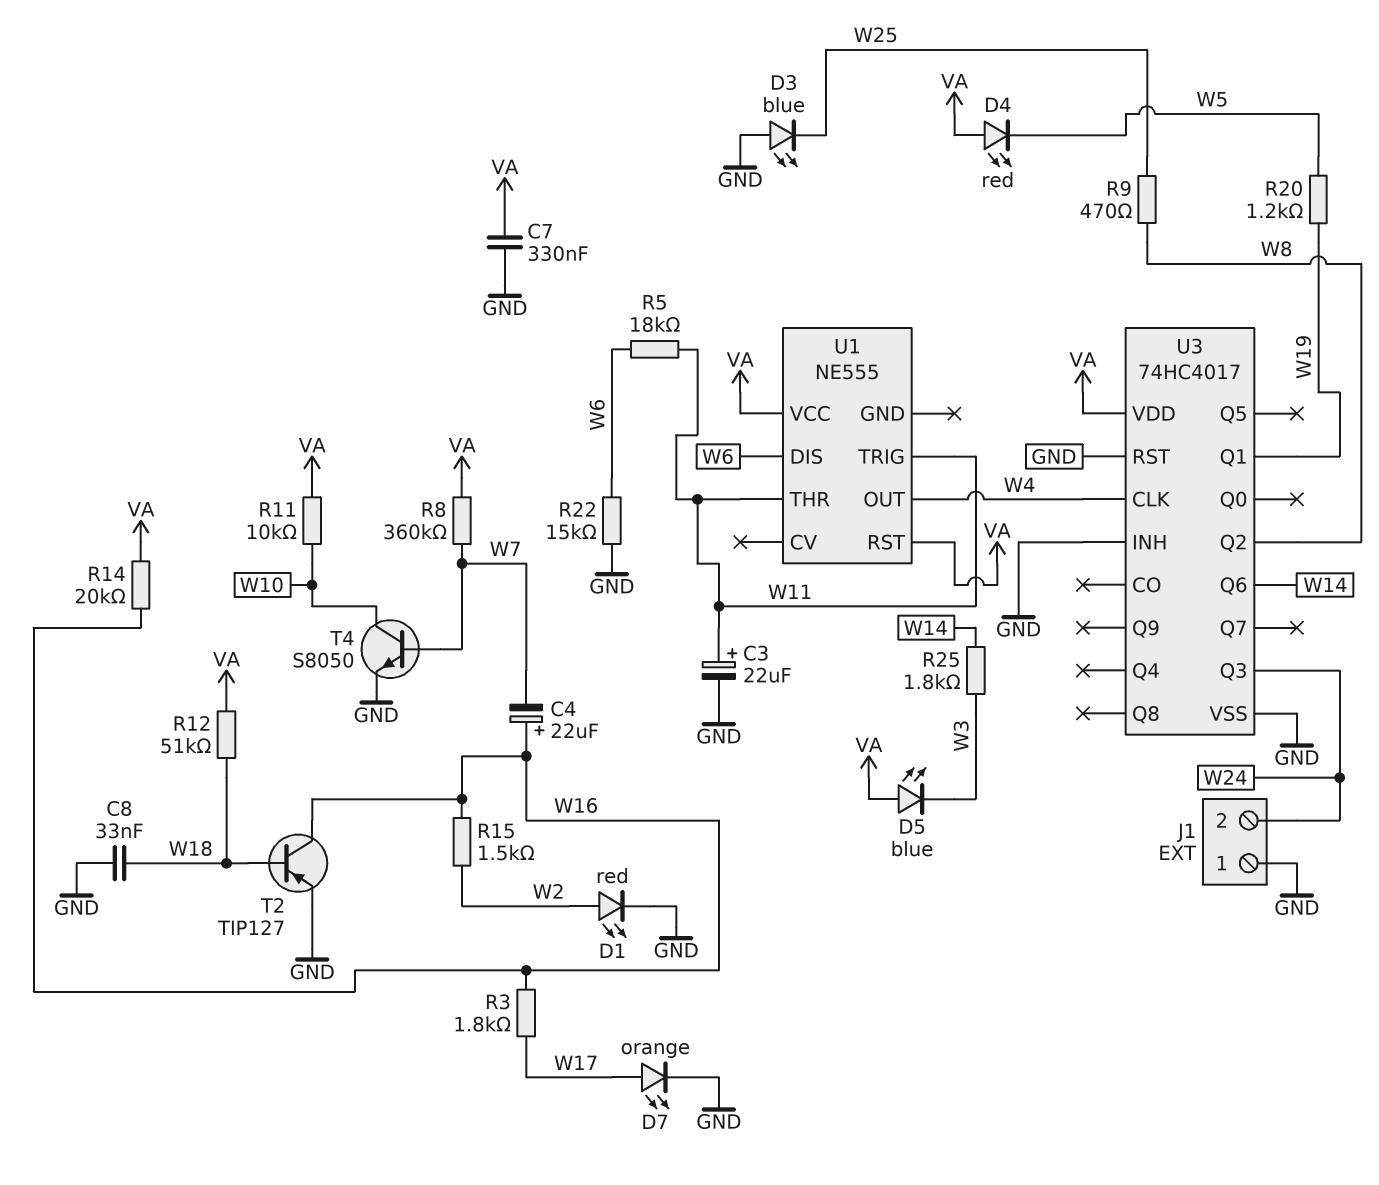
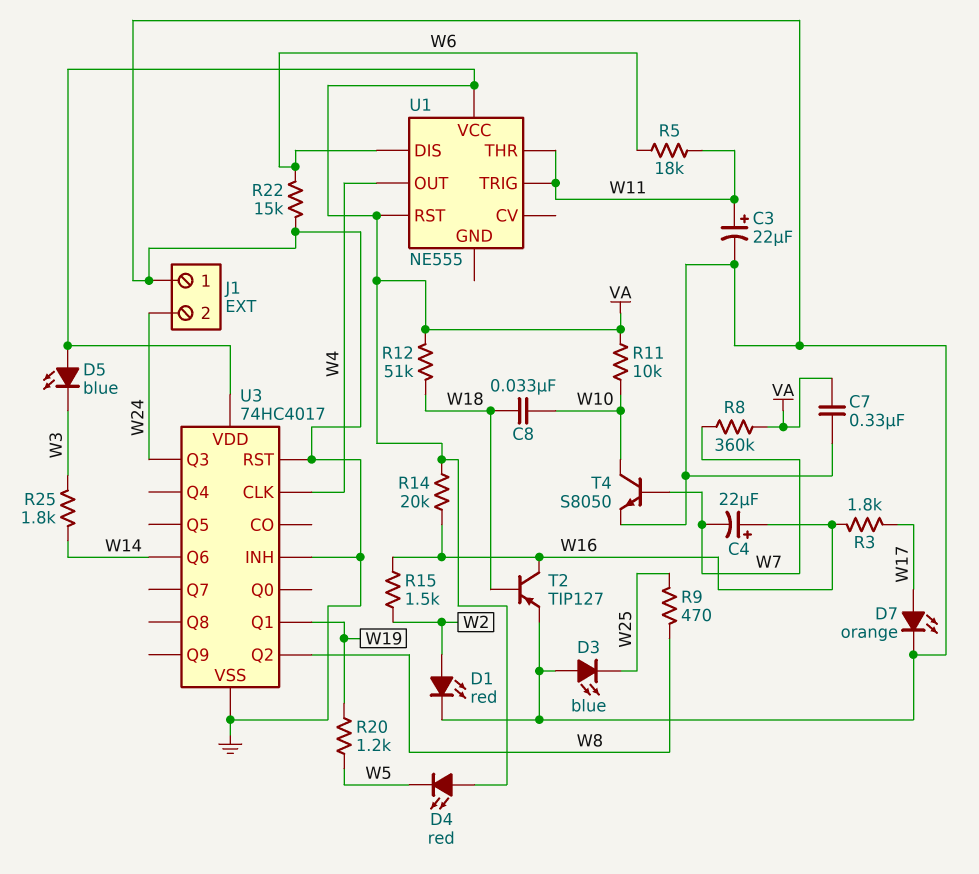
C8: 33nF (GND, W18) -> 33nF (W10, W18)

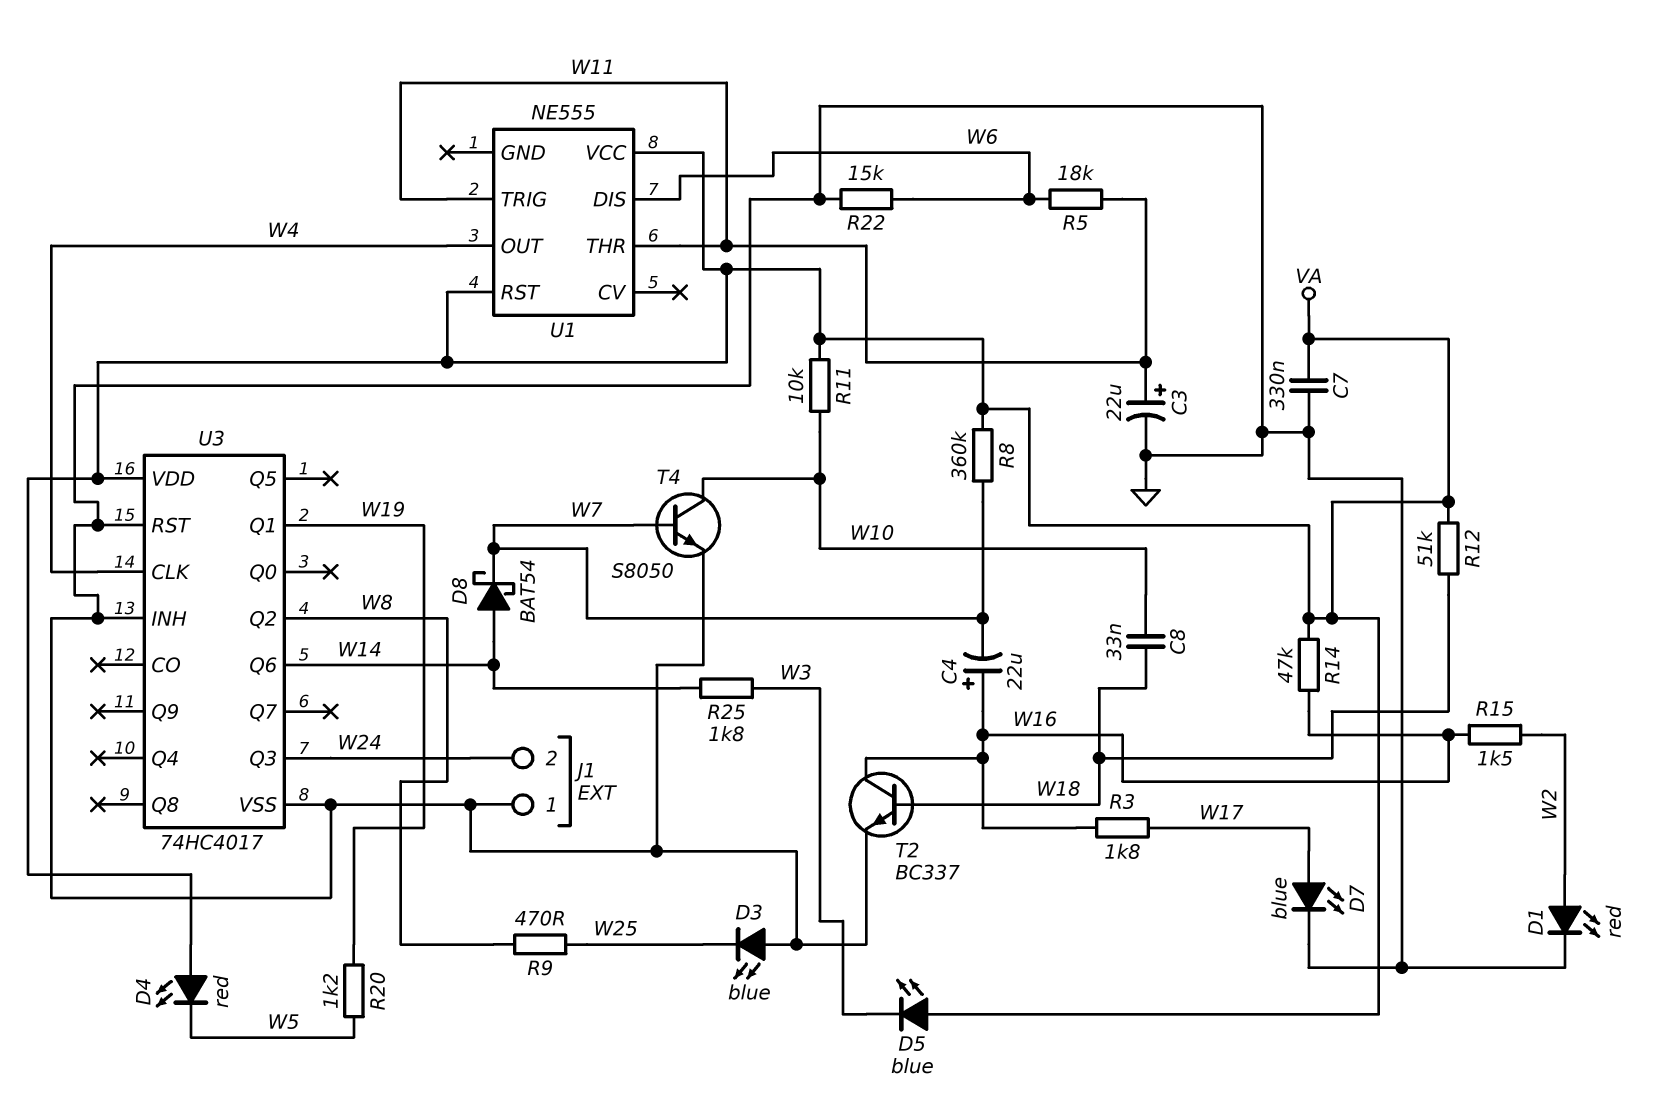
D7: LED orange (A W17, K GND) -> LED blue (A W17, K GND)
D8: none -> schottky BAT54 (A W14, K W7)
R14: 20k (VA, W16) -> 47k (VA, W16)
T2: PNP TIP127 (B W18, C W16, E GND) -> NPN BC337 (B W18, C W16, E GND)

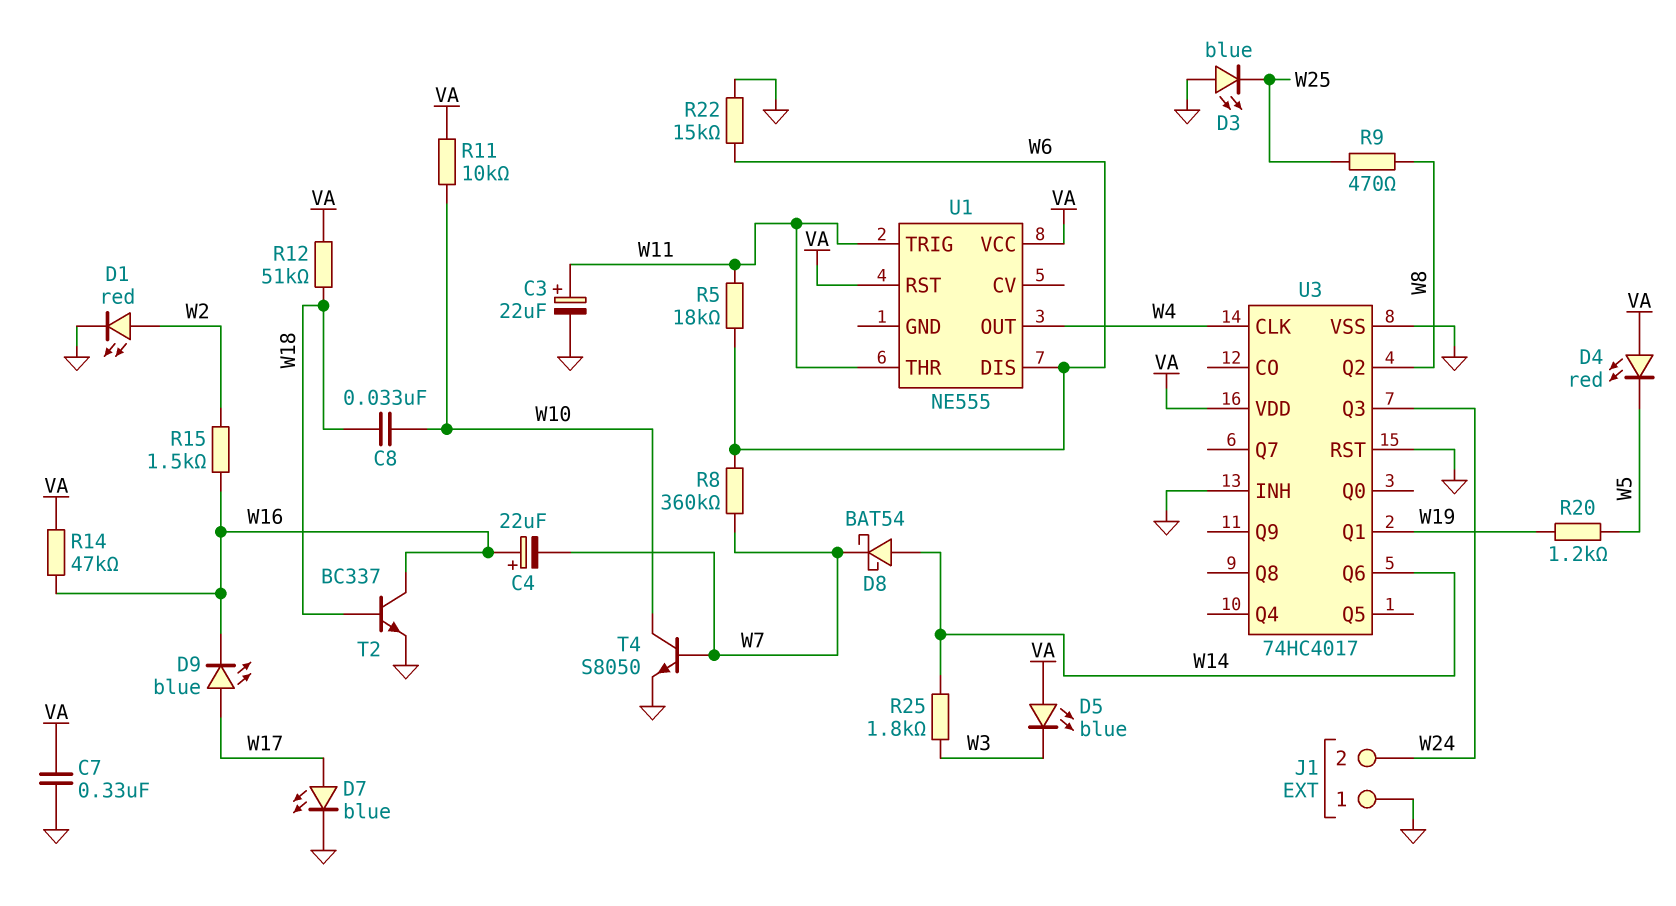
D9: none -> LED blue (A W17, K W16)
R3: 1.8k (W16, W17) -> none
R8: 360k (VA, W7) -> 360k (W6, W7)

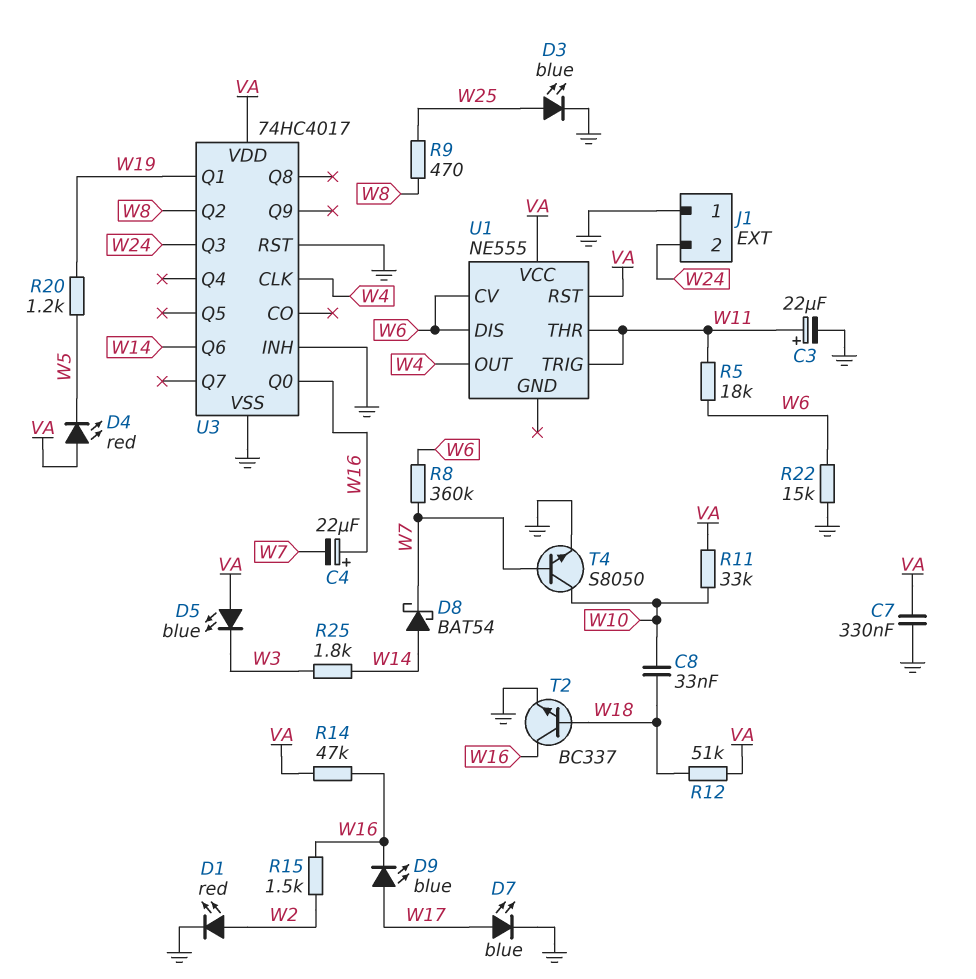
D3: LED blue (A GND, K W25) -> LED blue (A W25, K GND)
R11: 10k (VA, W10) -> 33k (VA, W10)
U1 pin CV: none -> W6
U3 pin Q0: none -> W16

